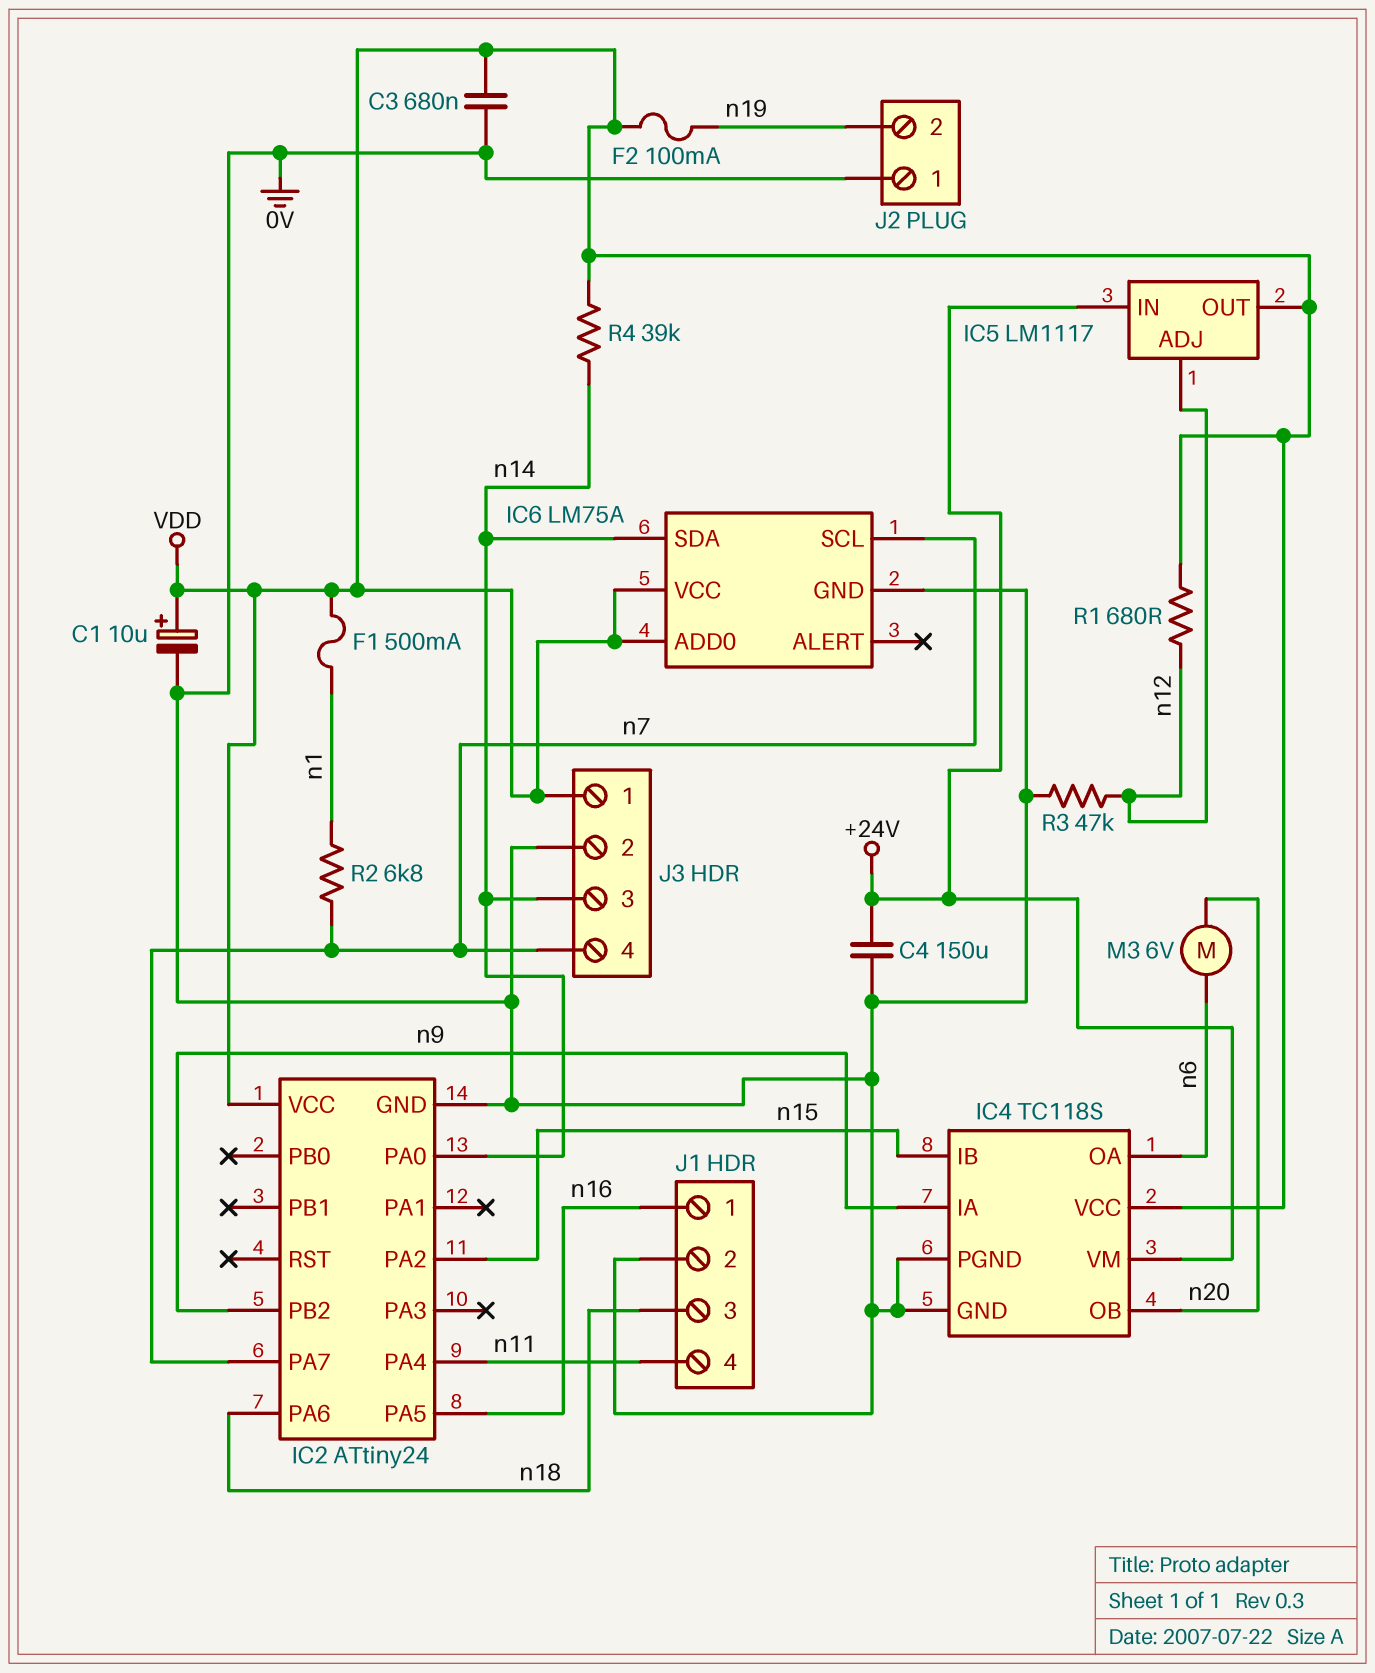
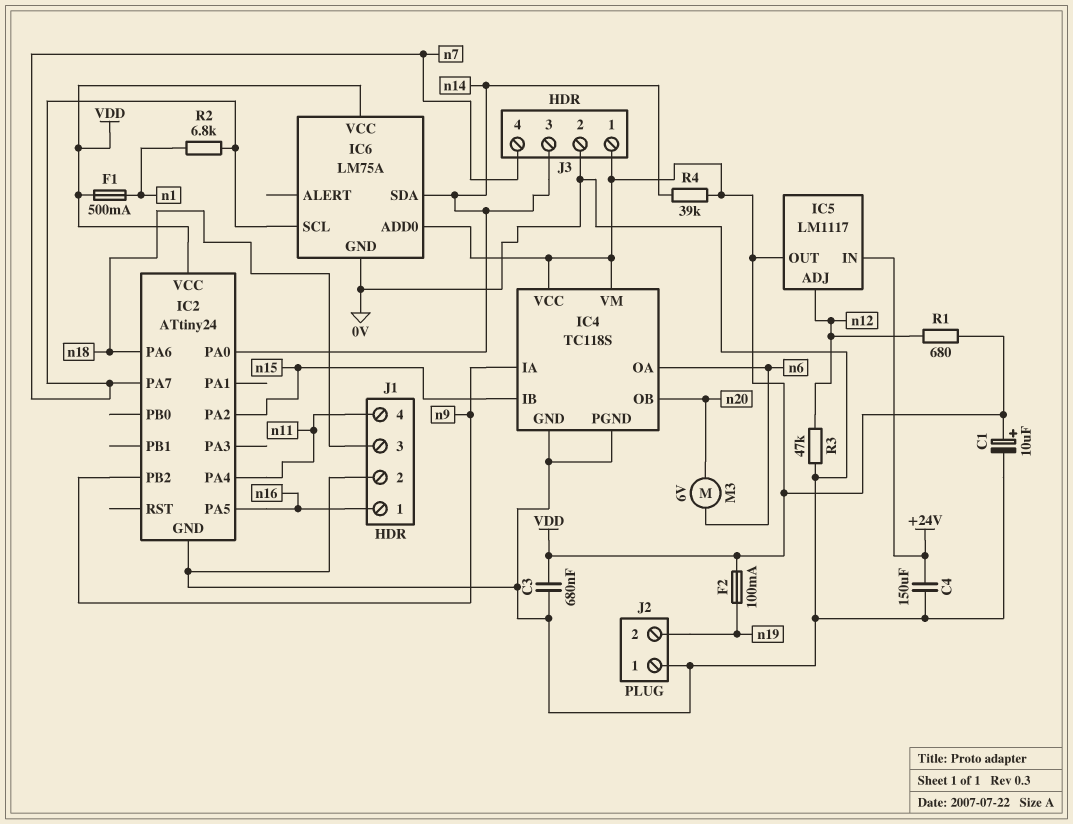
IC4 pin VM: +24V -> VDD

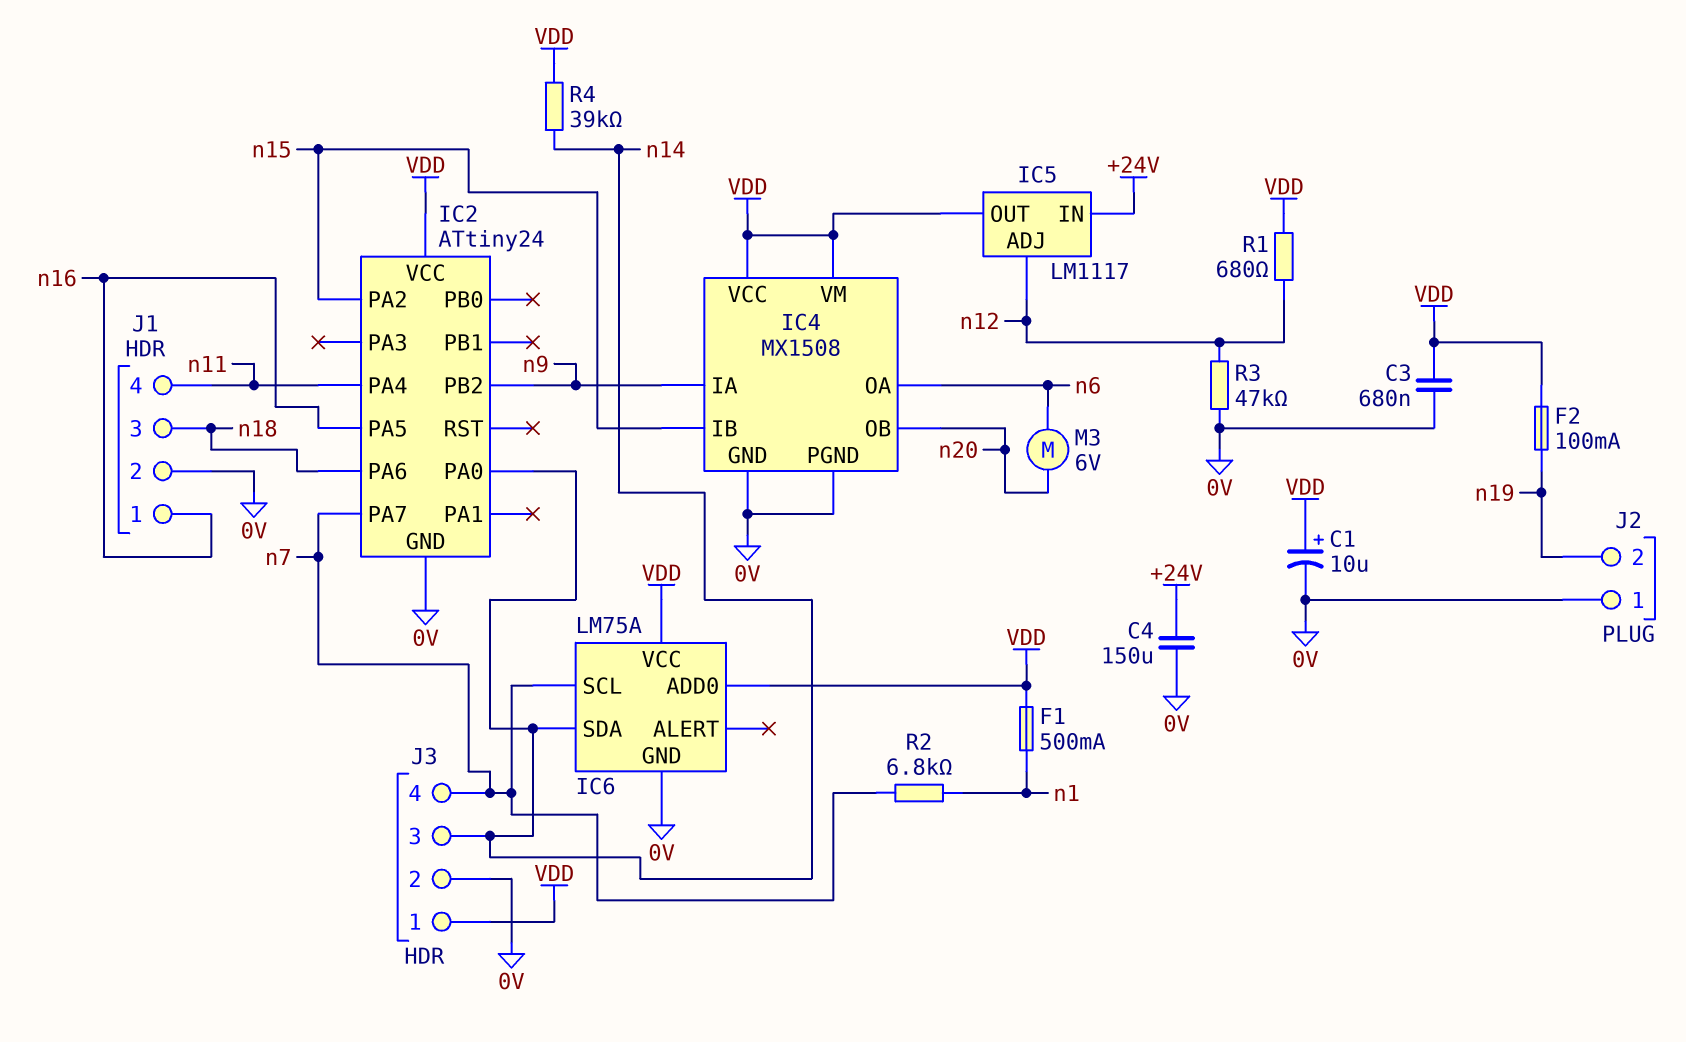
IC4: TC118S -> MX1508

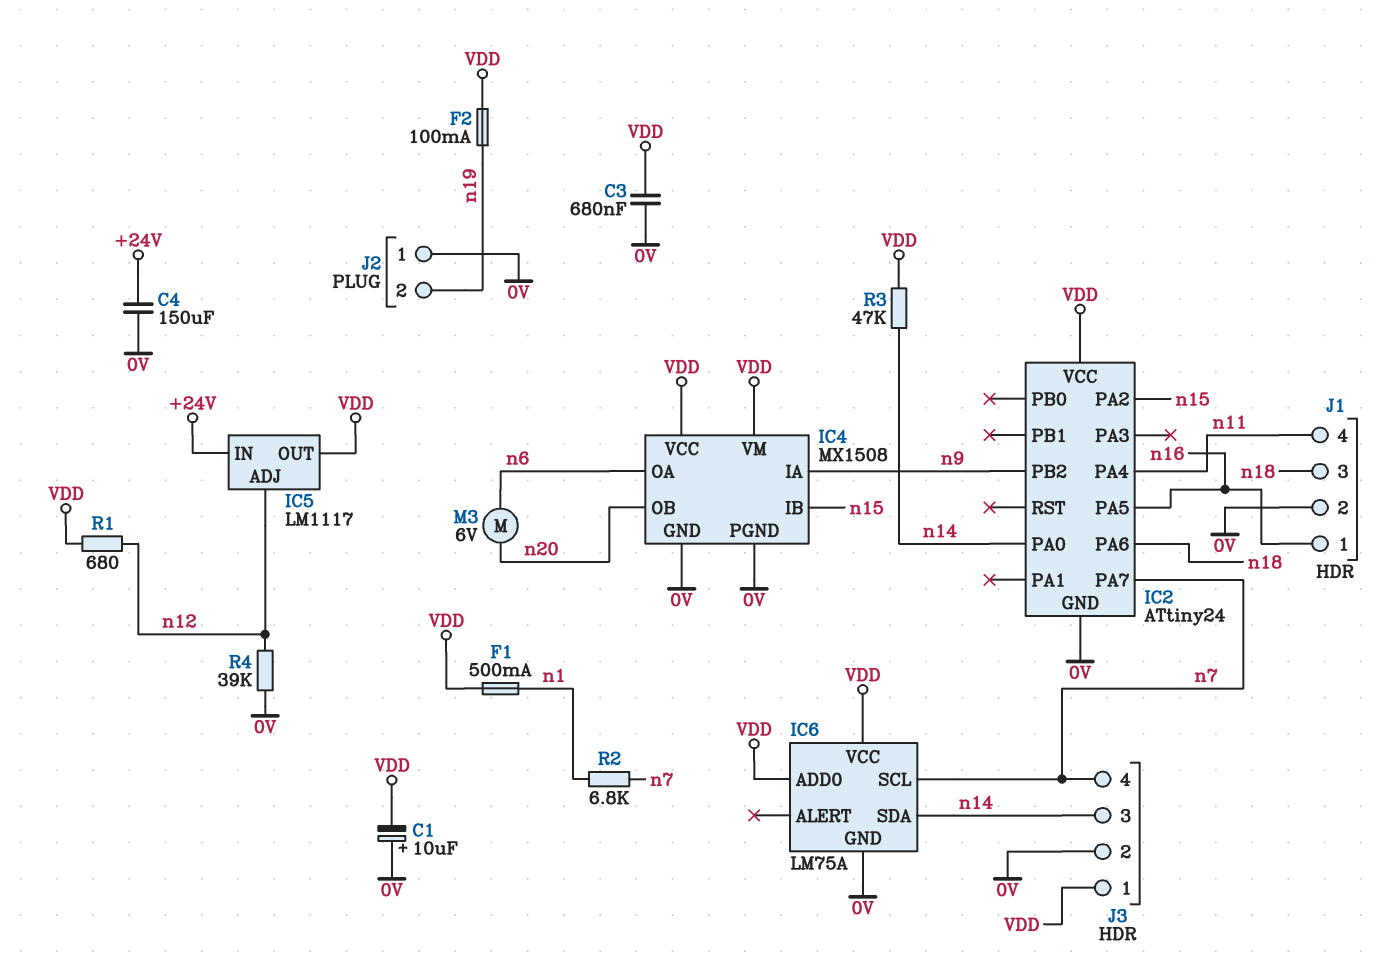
C1: 10uF (plus VDD, minus 0V) -> 10uF (plus 0V, minus VDD)
R3: 47k (0V, n12) -> 47k (VDD, n14)
R4: 39k (VDD, n14) -> 39k (0V, n12)

